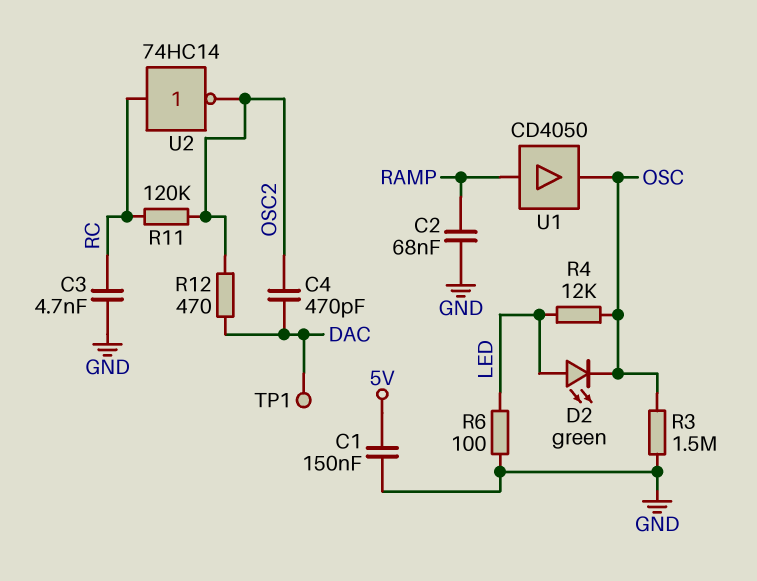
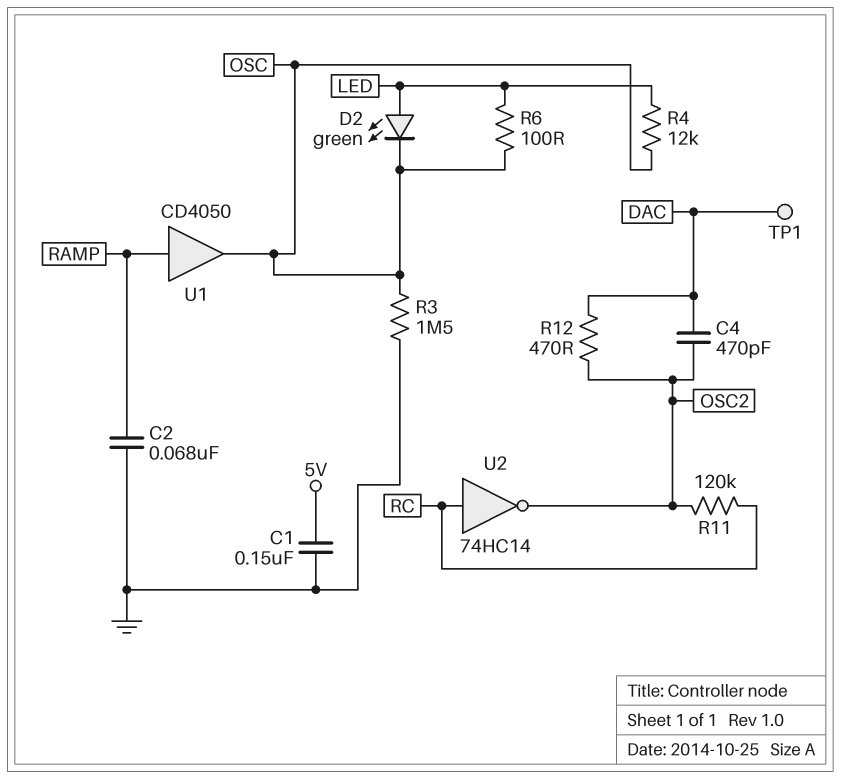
C3: 4.7nF (GND, RC) -> none
R6: 100 (GND, LED) -> 100 (LED, OSC)

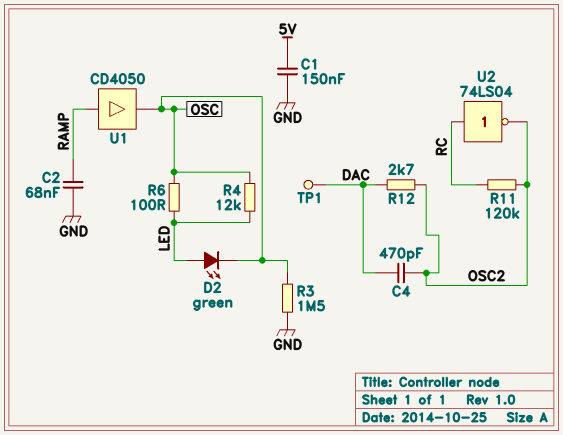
R12: 470 (DAC, OSC2) -> 2.7k (DAC, OSC2)
U2: NOT 74HC14 (in RC, out OSC2) -> NOT 74LS04 (in RC, out OSC2)

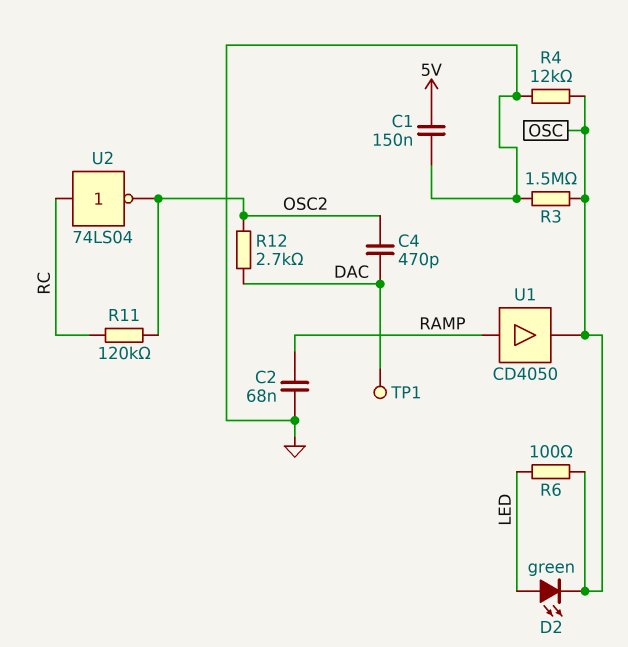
R4: 12k (LED, OSC) -> 12k (GND, OSC)

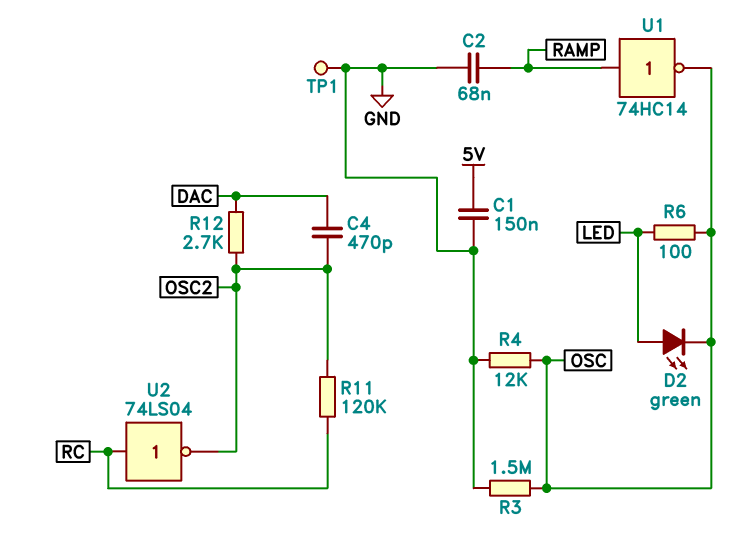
TP1: test point (DAC) -> test point (GND)
U1: buffer CD4050 (in RAMP, out OSC) -> NOT 74HC14 (in RAMP, out OSC)

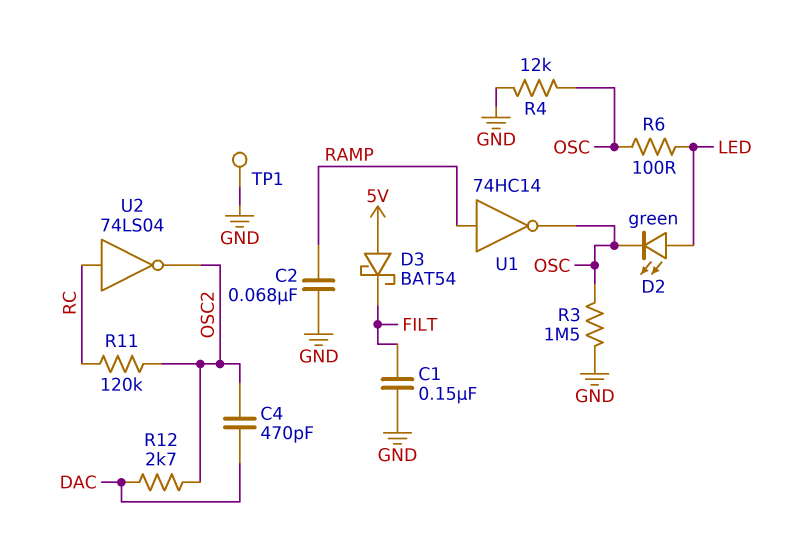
C1: 150nF (5V, GND) -> 150nF (FILT, GND)
D3: none -> schottky BAT54 (A 5V, K FILT)

